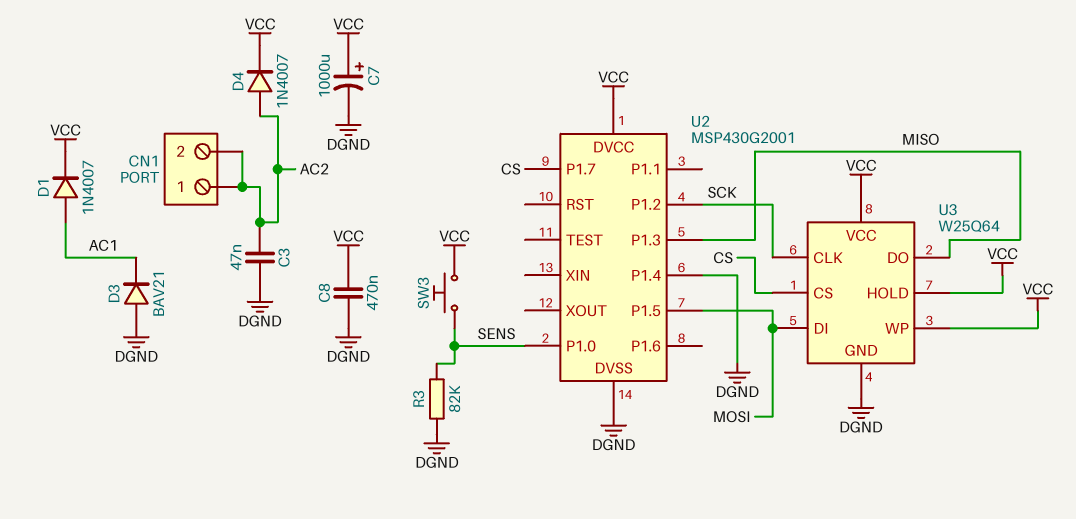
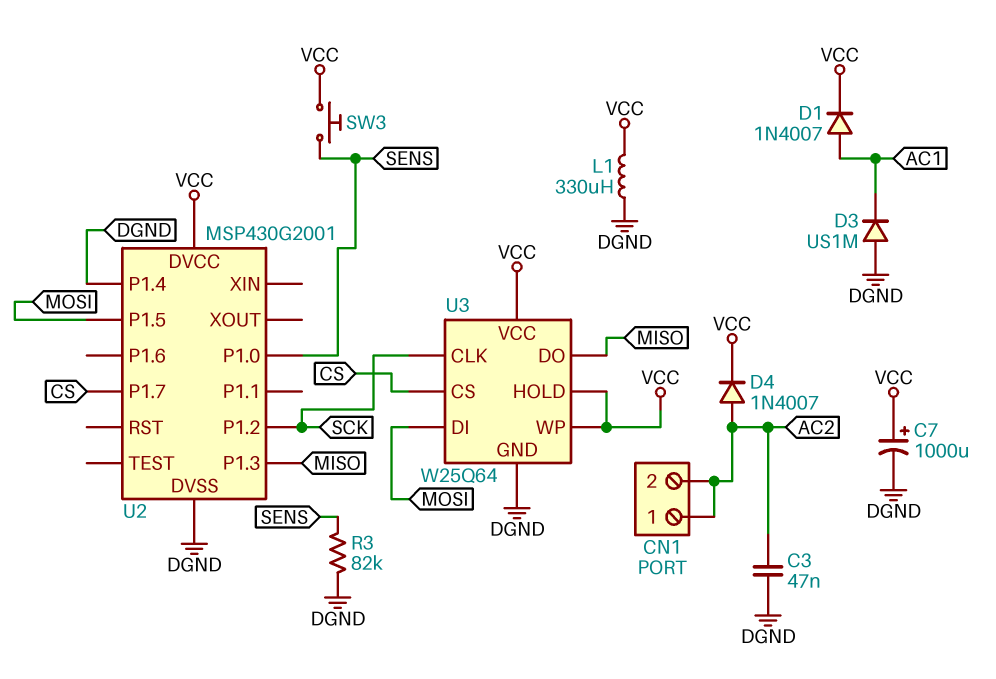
C8: 470nF (DGND, VCC) -> none
D3: diode BAV21 (A DGND, K AC1) -> diode US1M (A DGND, K AC1)
L1: none -> 330uH (DGND, VCC)

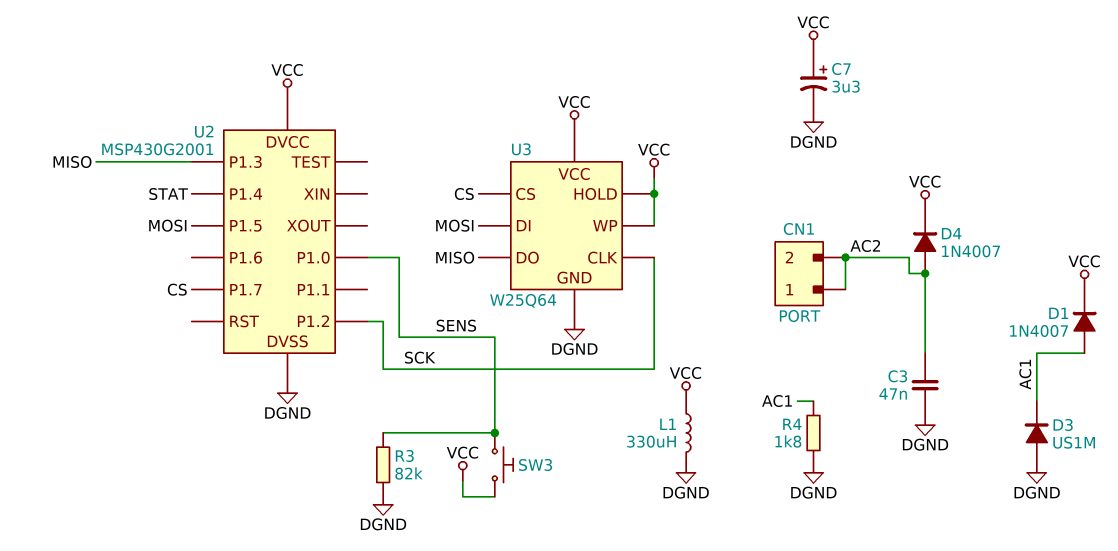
C7: 1000uF (plus VCC, minus DGND) -> 3.3uF (plus VCC, minus DGND)
R4: none -> 1.8k (AC1, DGND)
U2 pin P1.4: DGND -> STAT

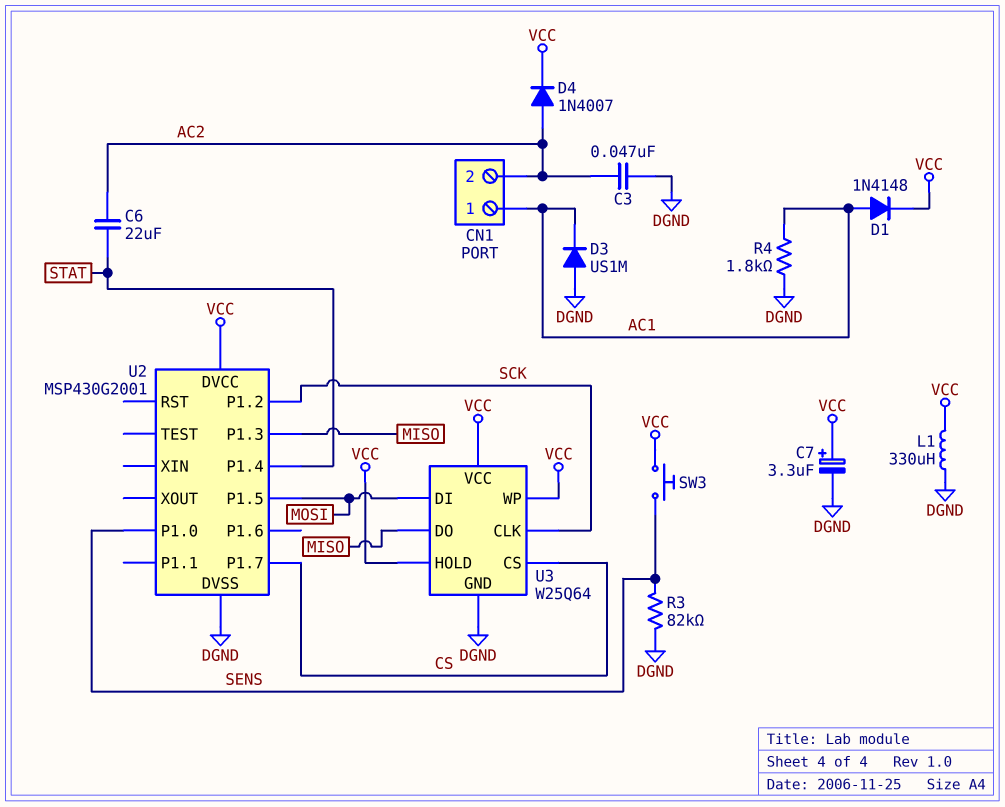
C6: none -> 22uF (AC2, STAT)
CN1 pin 1: AC2 -> AC1
D1: diode 1N4007 (A AC1, K VCC) -> diode 1N4148 (A AC1, K VCC)

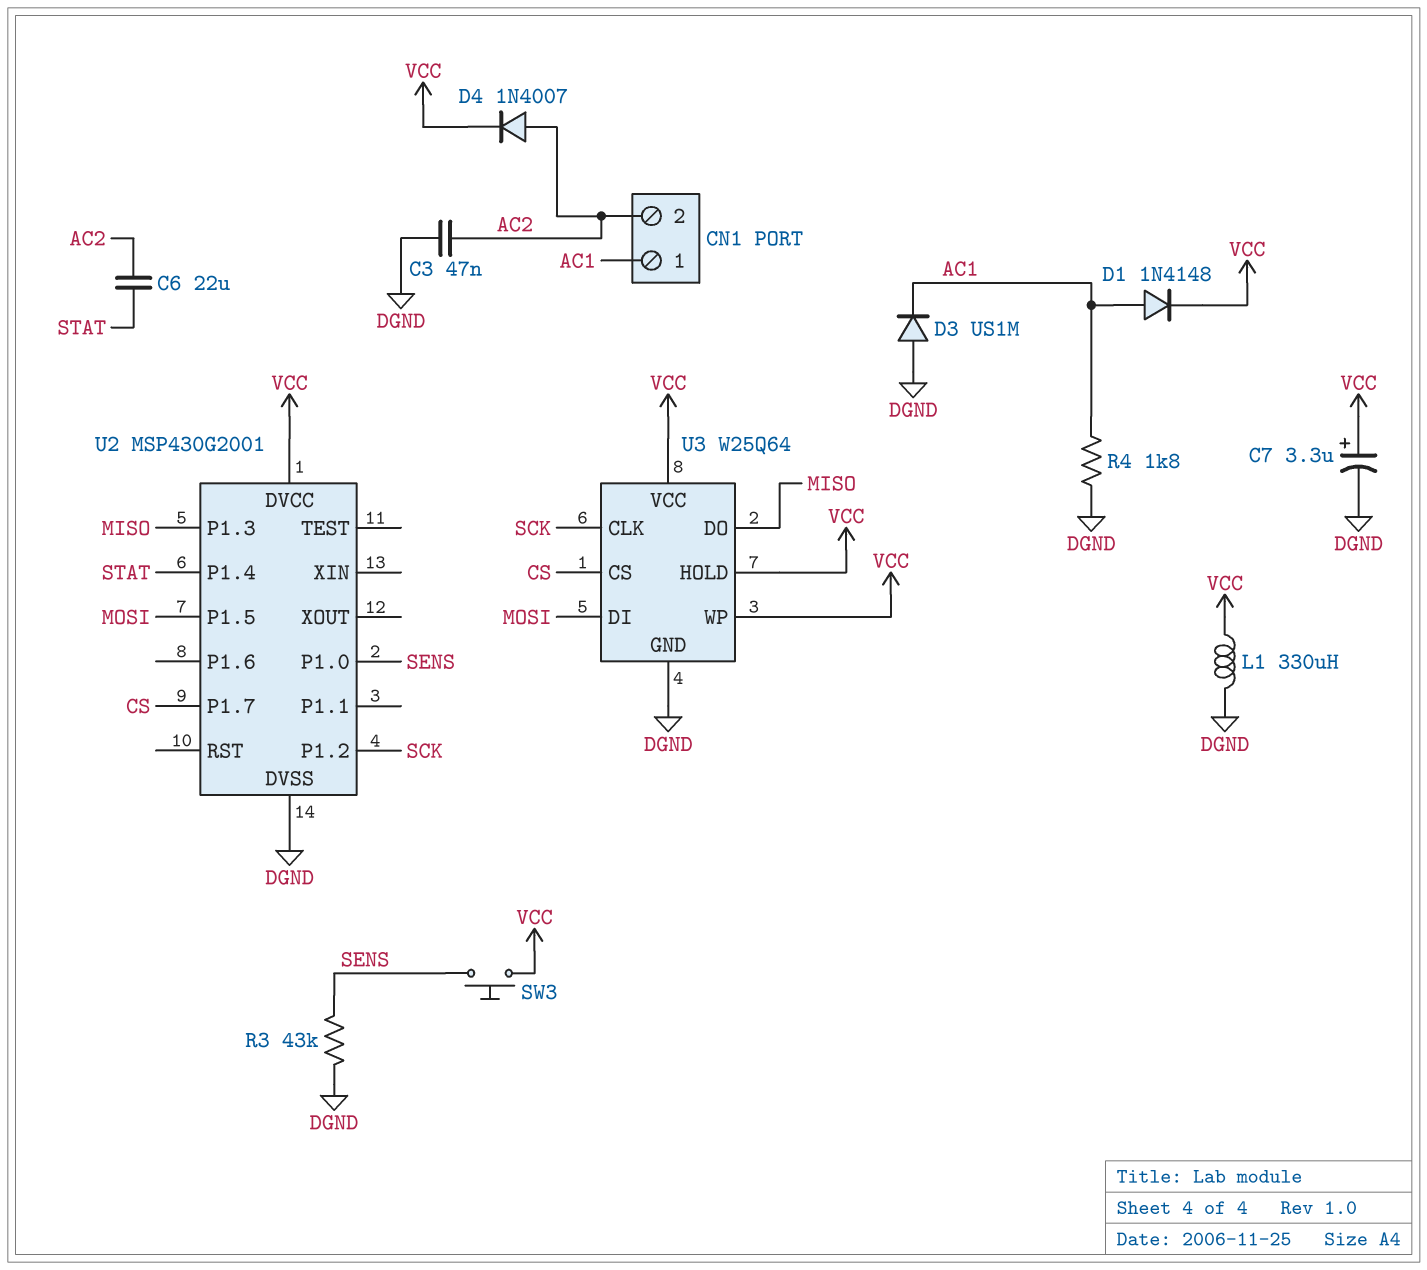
R3: 82k (DGND, SENS) -> 43k (DGND, SENS)

